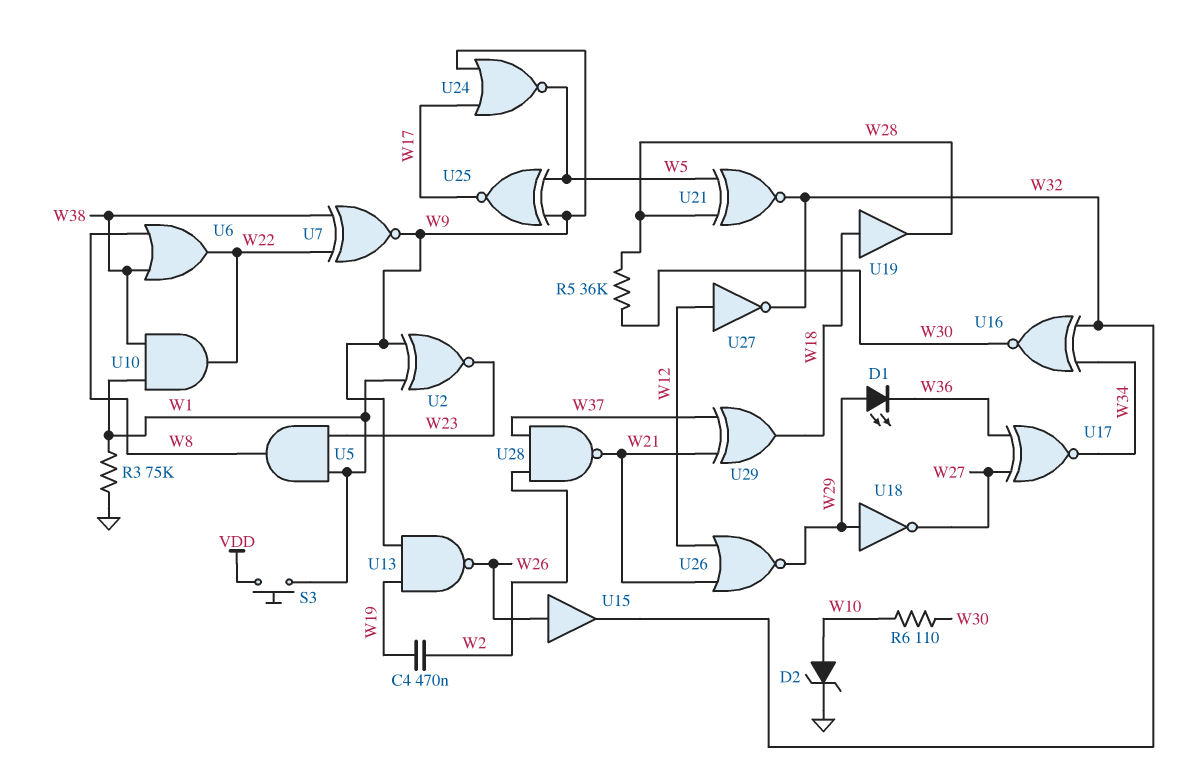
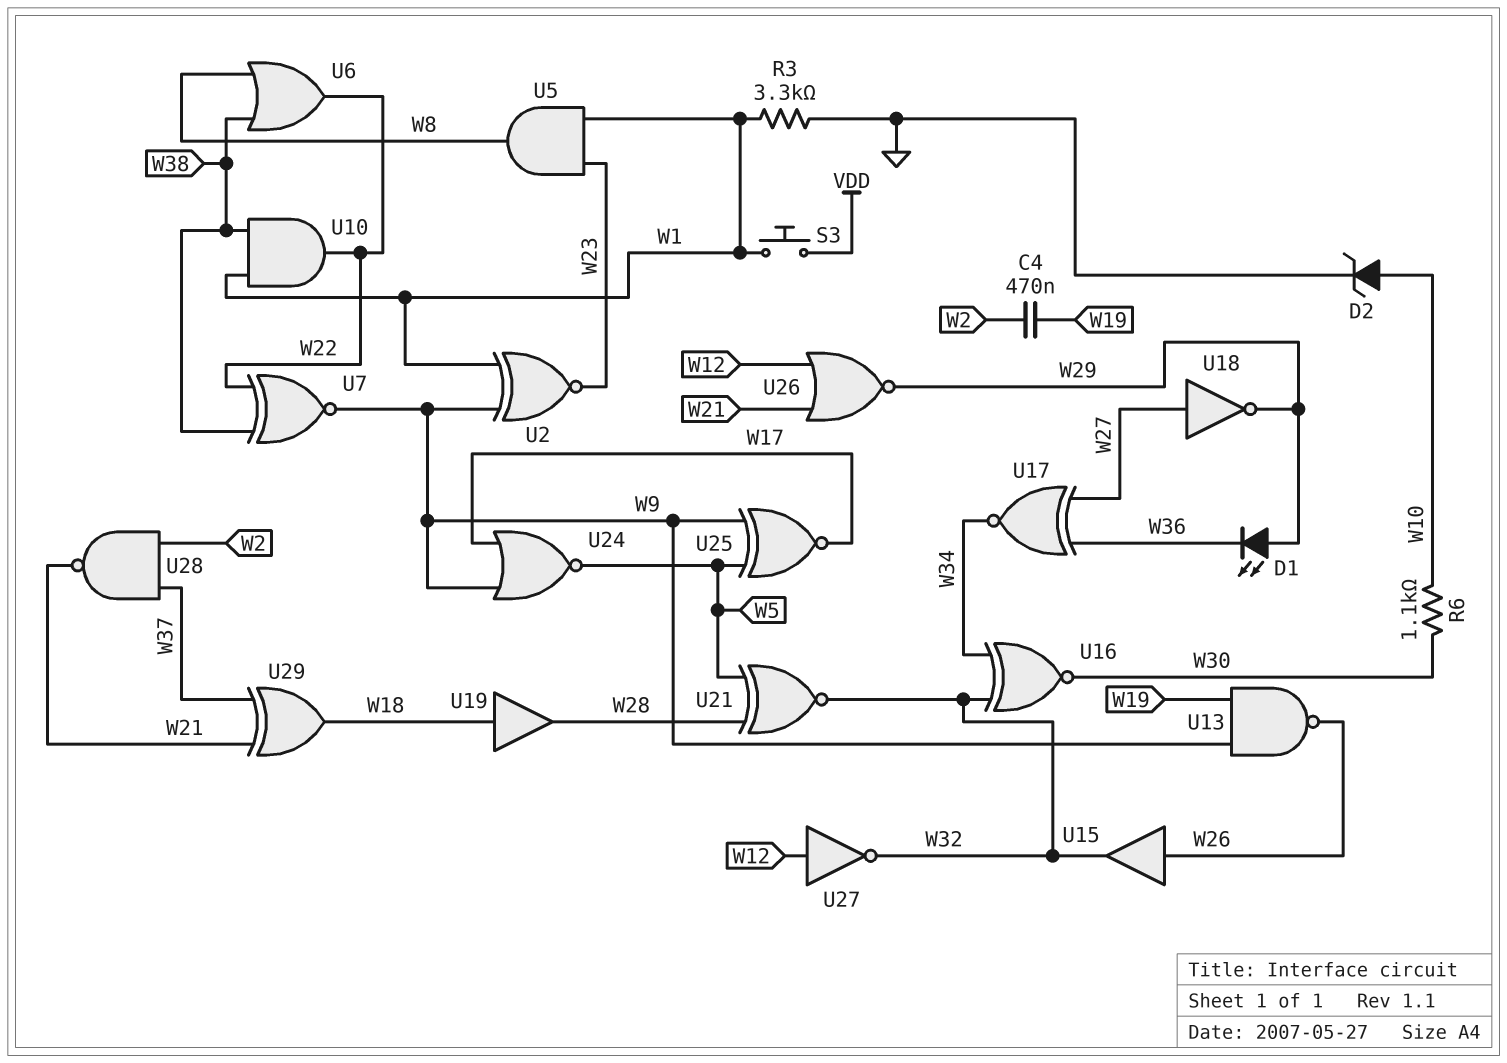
R3: 75k (GND, W1) -> 3.3k (GND, W1)
R5: 36k (W28, W30) -> none
R6: 110 (W10, W30) -> 1.1k (W10, W30)
U18: NOT (in W29, out W27) -> NOT (in W27, out W29)

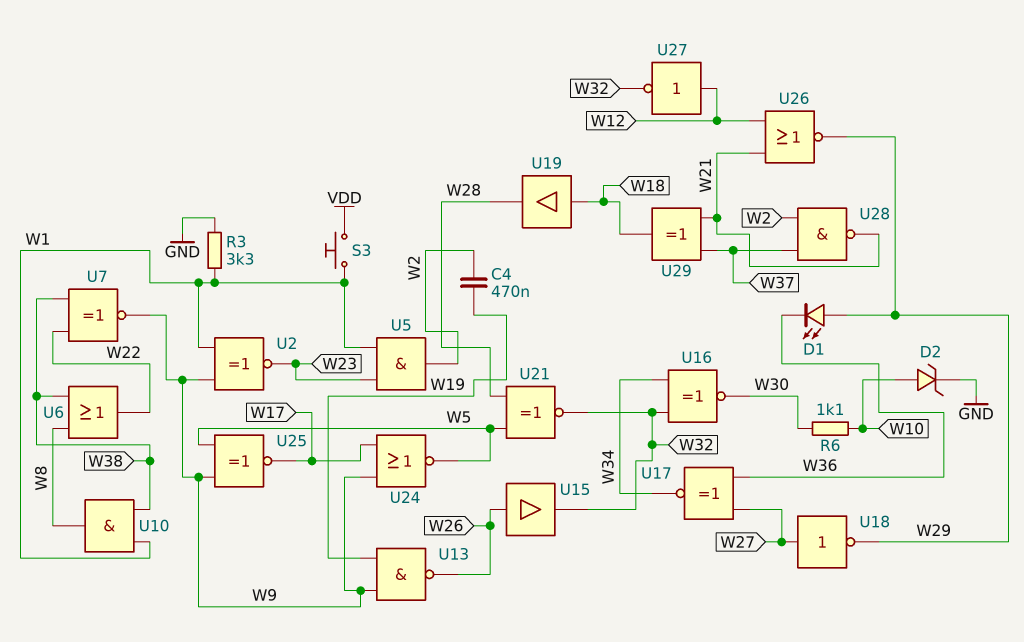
U5: AND (in W1, in W23, out W8) -> AND (in W1, in W23, out W2)
U10: AND (in W1, in W38, out W22) -> AND (in W1, in W38, out W8)

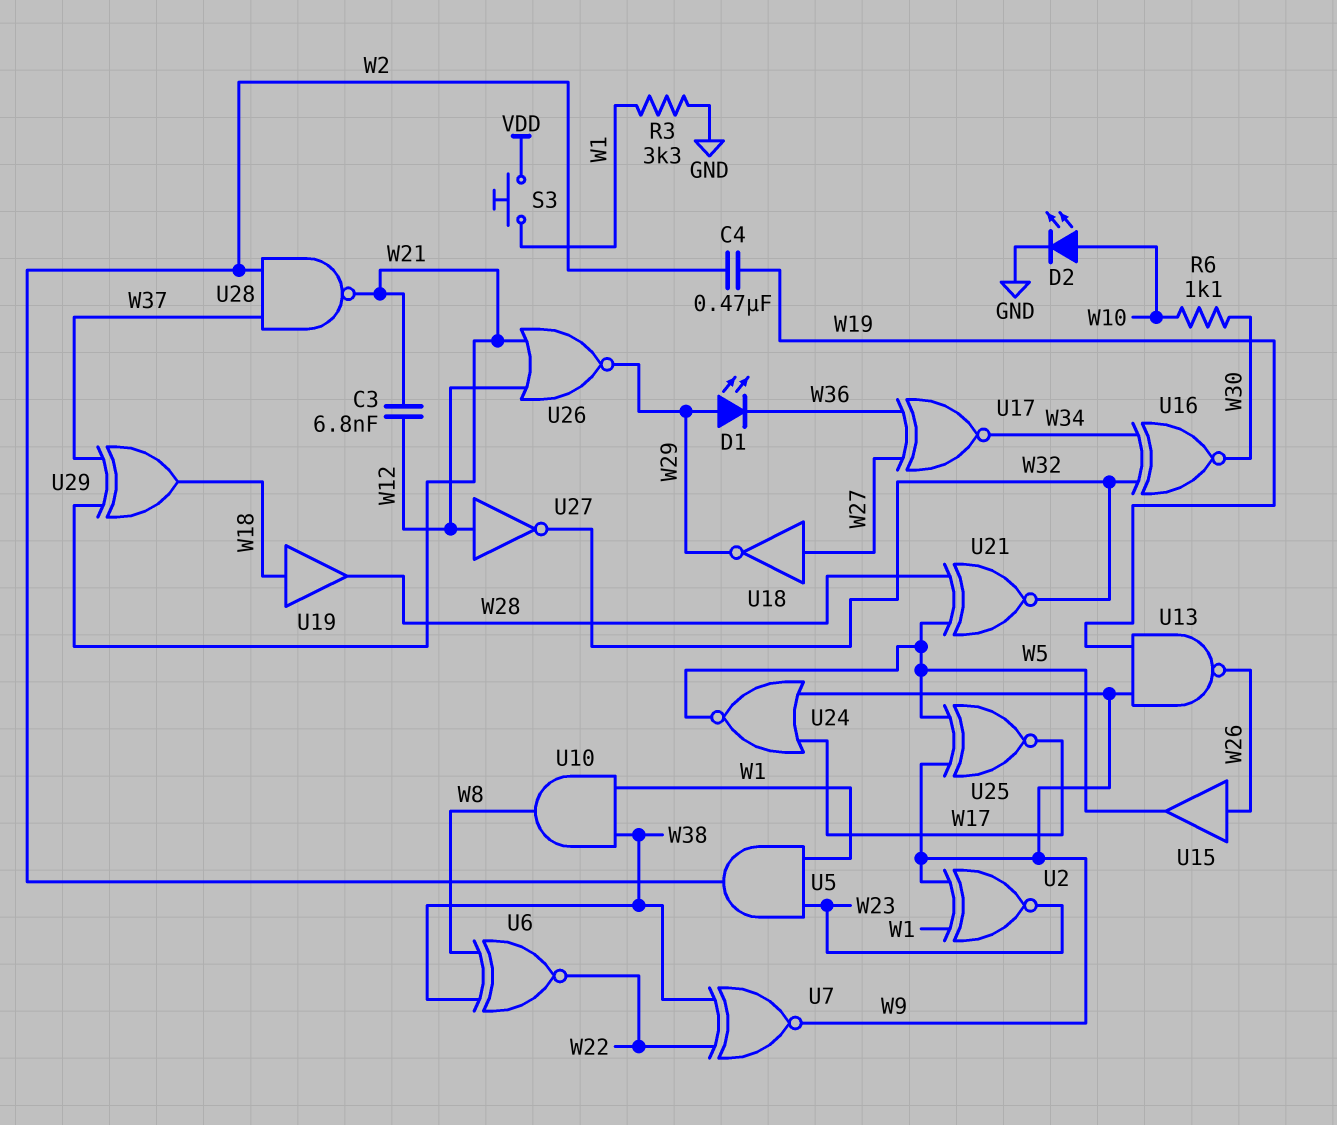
C3: none -> 6.8nF (W12, W21)
D2: zener (A W10, K GND) -> LED (A W10, K GND)
U6: OR (in W8, in W38, out W22) -> XNOR (in W8, in W38, out W22)
U15: buffer (in W26, out W32) -> buffer (in W26, out W5)

